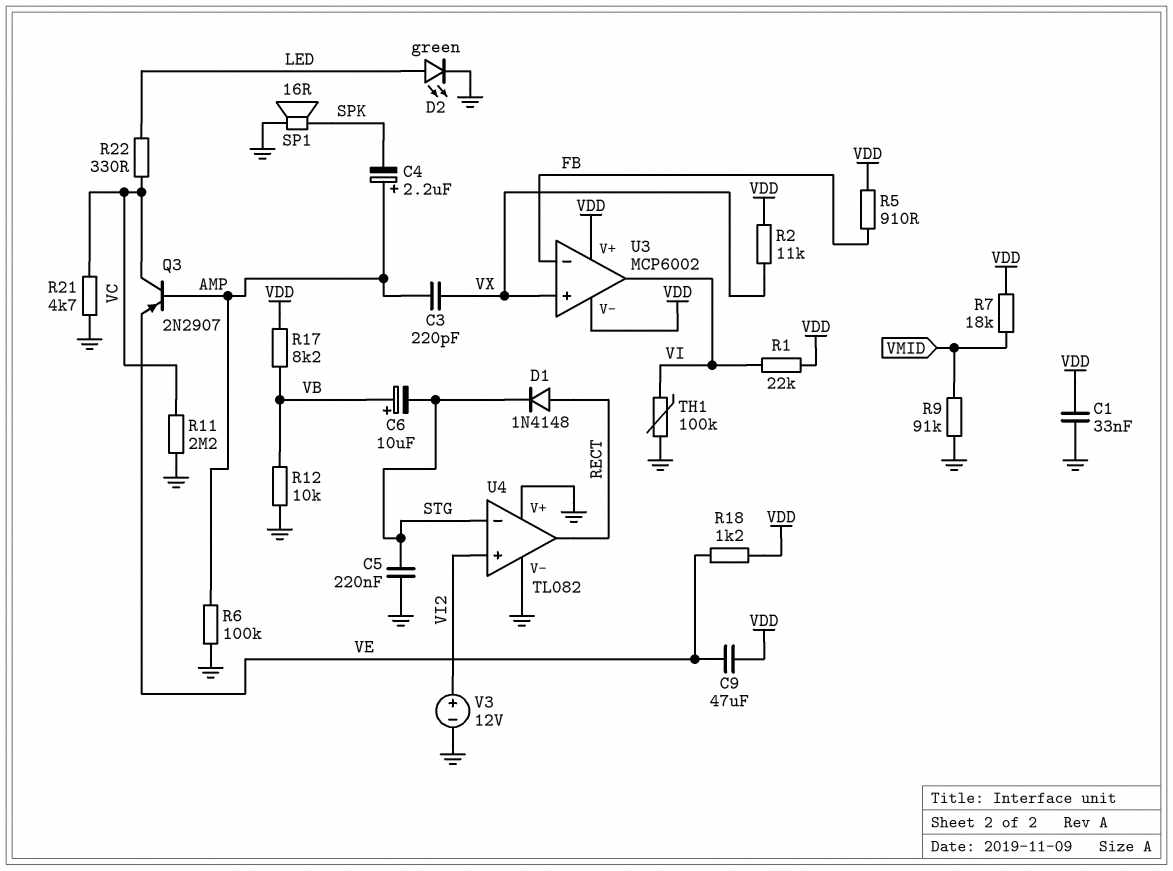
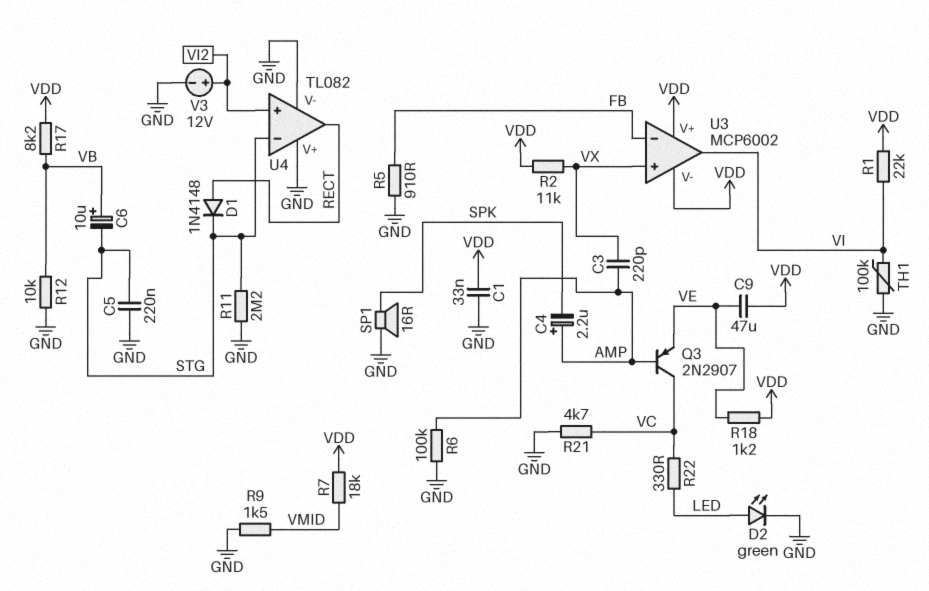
R5: 910 (FB, VDD) -> 910 (FB, GND)
R9: 91k (GND, VMID) -> 1.5k (GND, VMID)
R11: 2.2M (GND, VC) -> 2.2M (GND, STG)

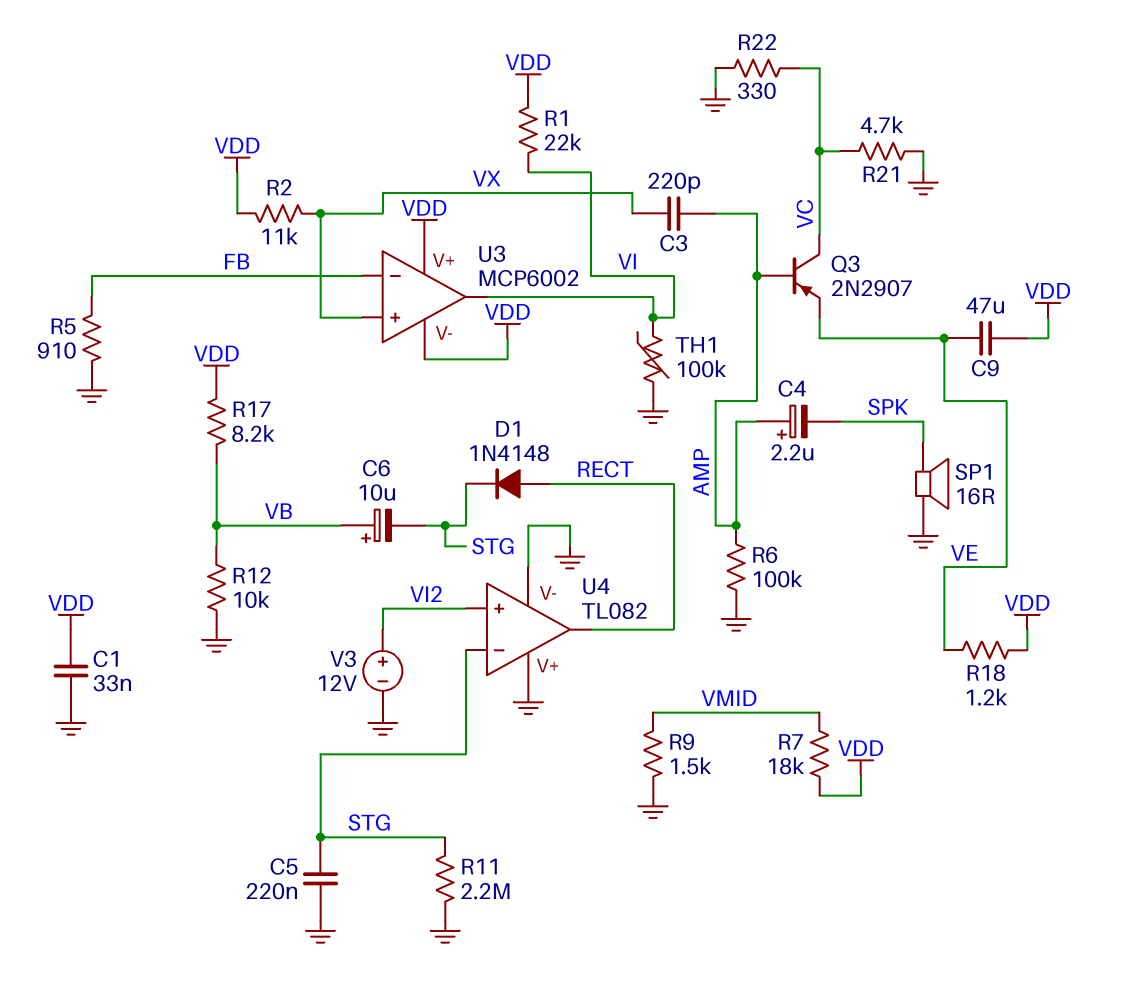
D2: LED green (A LED, K GND) -> none
R22: 330 (LED, VC) -> 330 (GND, VC)

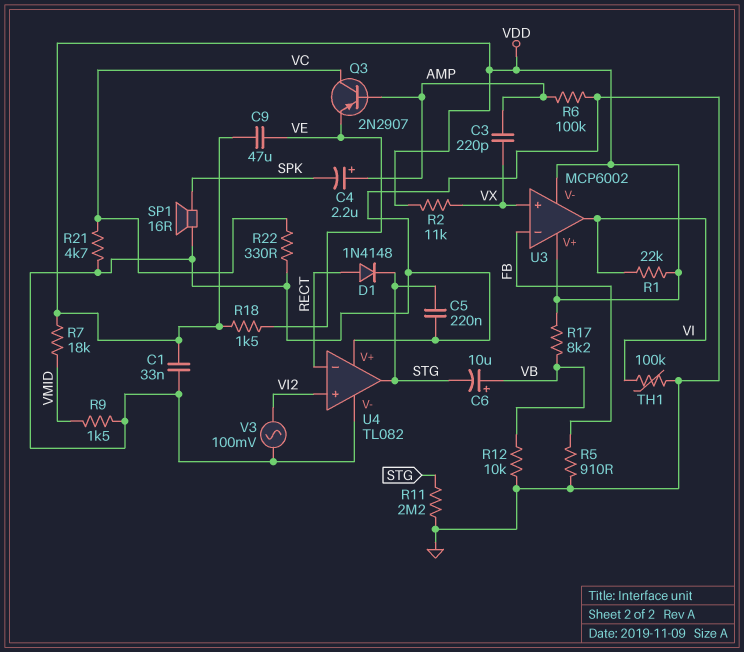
R18: 1.2k (VDD, VE) -> 1.5k (VDD, VE)
U4 pin in-: STG -> RECT
U4 pin out: RECT -> STG
V3: 12V (plus VI2, minus GND) -> AC 100mV (GND, VI2)

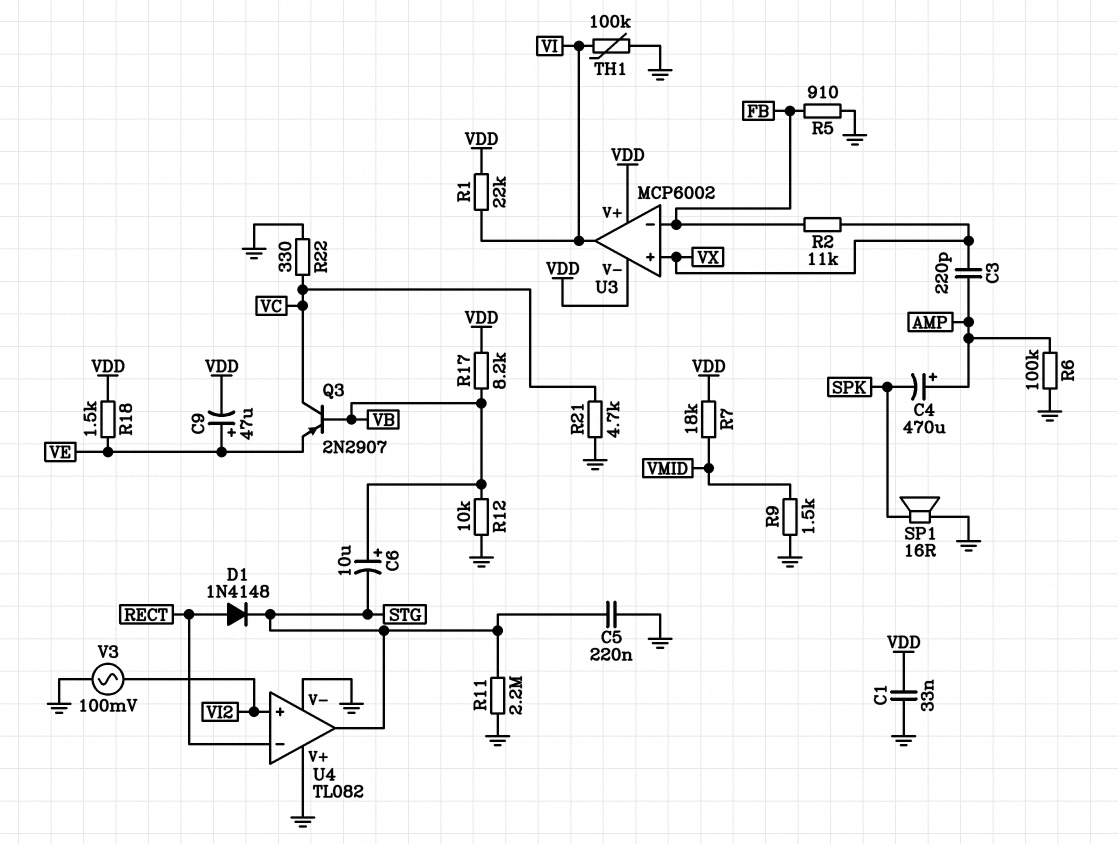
C4: 2.2uF (plus AMP, minus SPK) -> 470uF (plus AMP, minus SPK)
C9: 47uF (VDD, VE) -> 47uF (plus VE, minus VDD)
Q3: PNP 2N2907 (B AMP, C VC, E VE) -> PNP 2N2907 (B VB, C VC, E VE)
R2: 11k (VDD, VX) -> 11k (FB, VX)

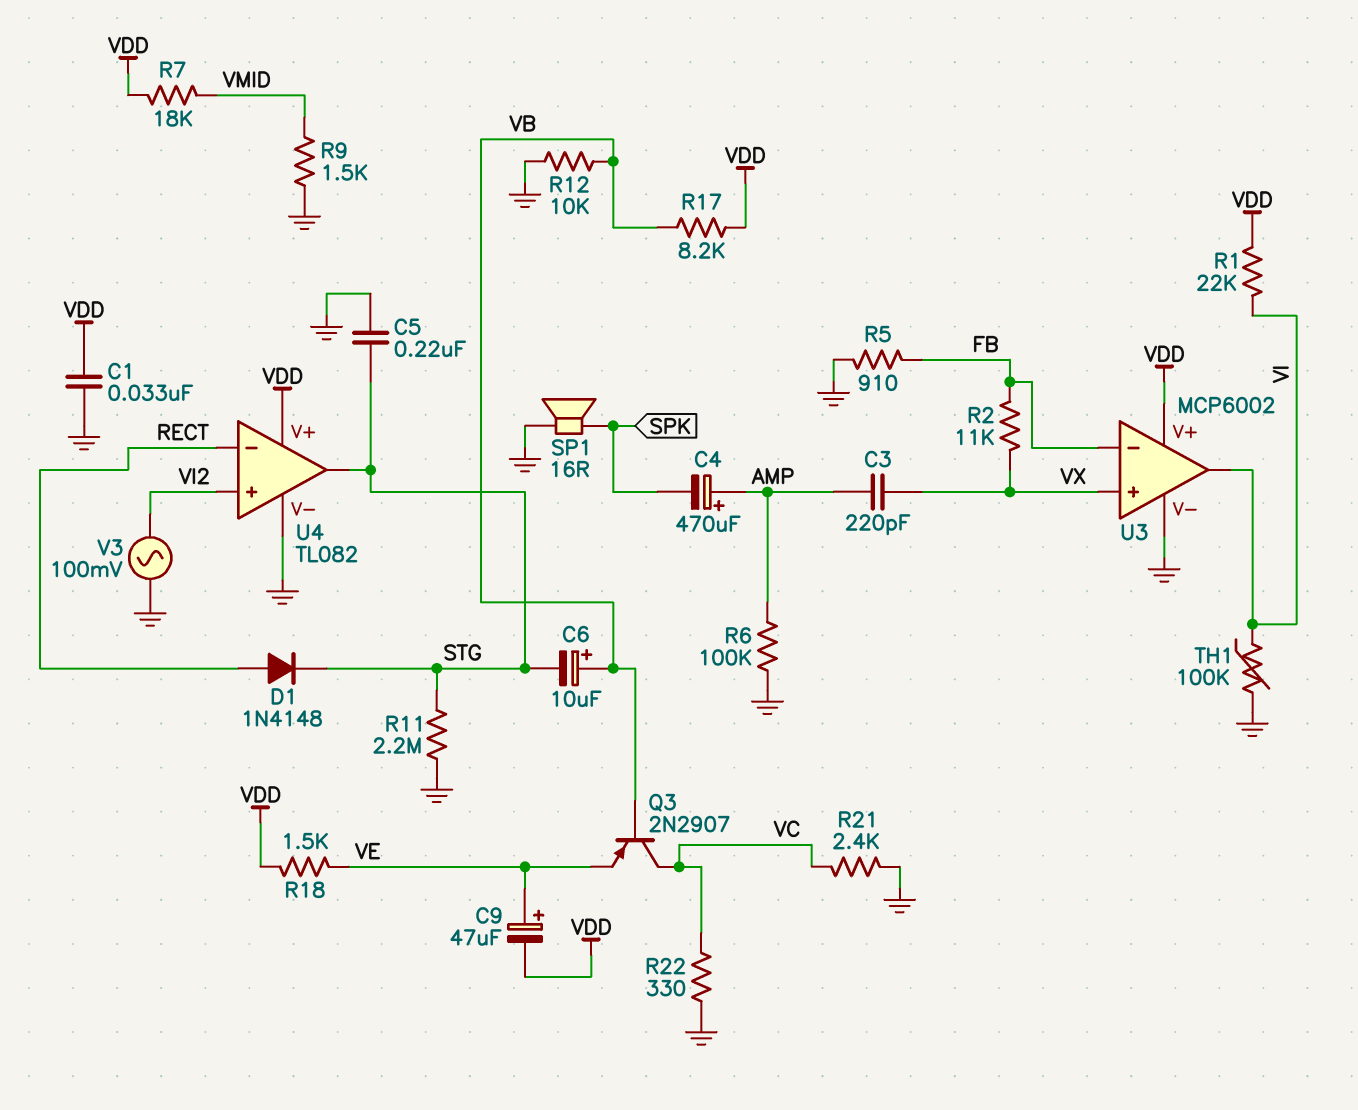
R21: 4.7k (GND, VC) -> 2.4k (GND, VC)
U3 pin V-: VDD -> GND
U4 pin V+: GND -> VDD

